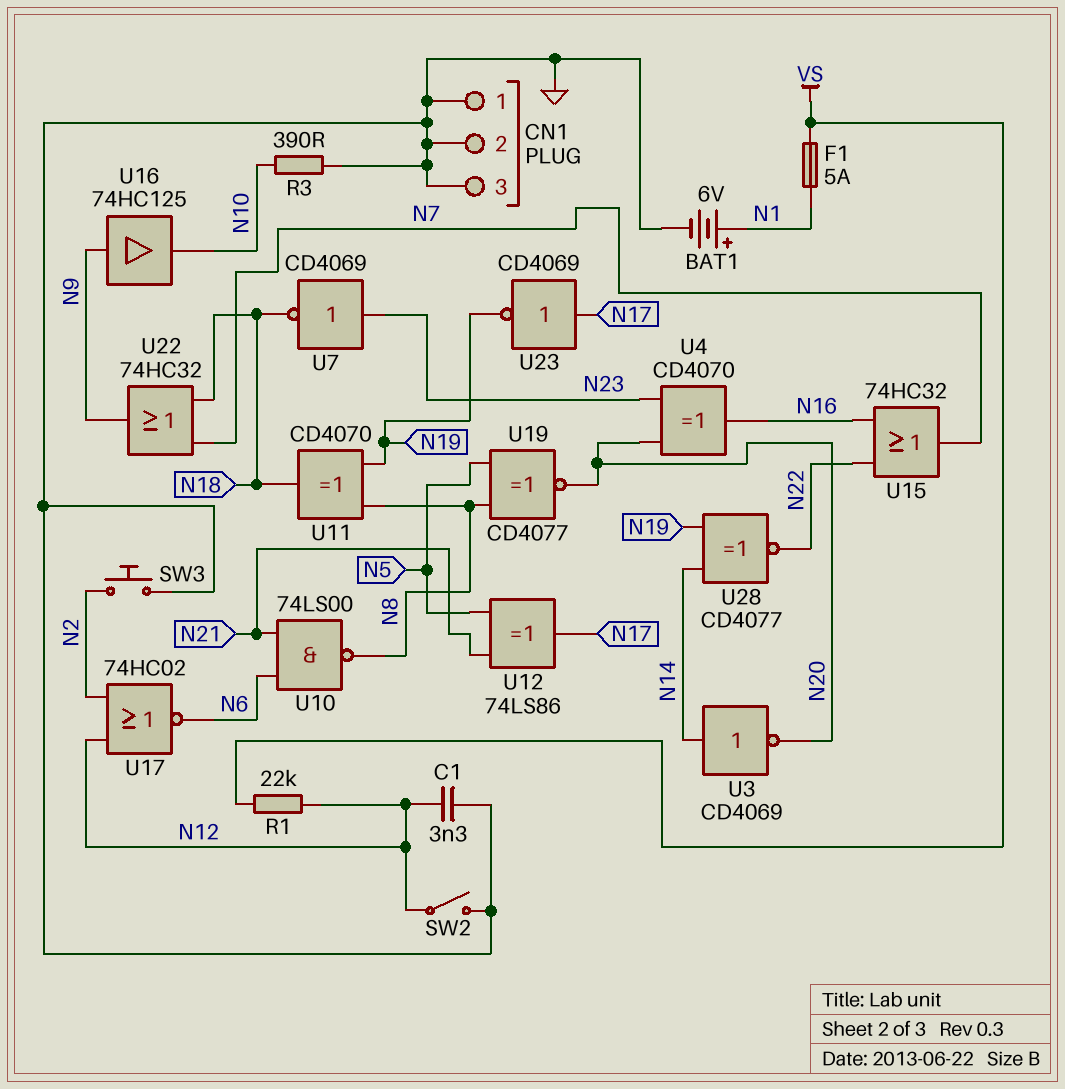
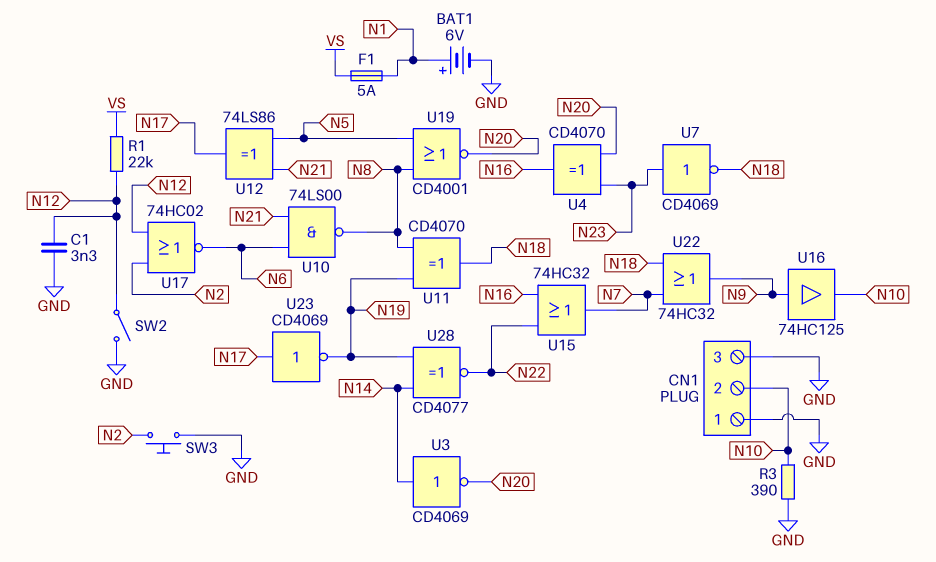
CN1 pin 2: GND -> N10
U19: XNOR CD4077 (in N5, in N8, out N20) -> NOR CD4001 (in N5, in N8, out N20)

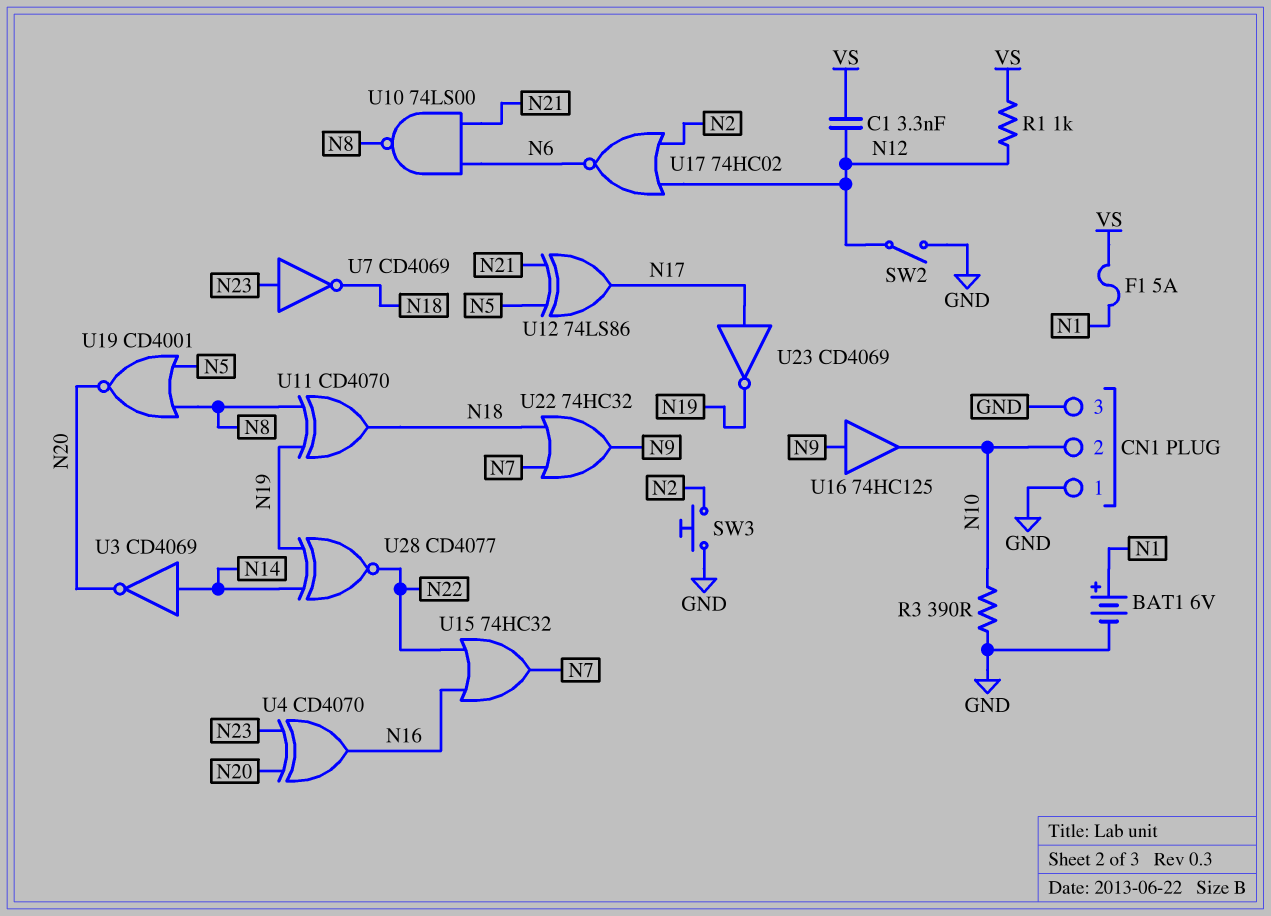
C1: 3.3nF (GND, N12) -> 3.3nF (N12, VS)
R1: 22k (N12, VS) -> 1k (N12, VS)

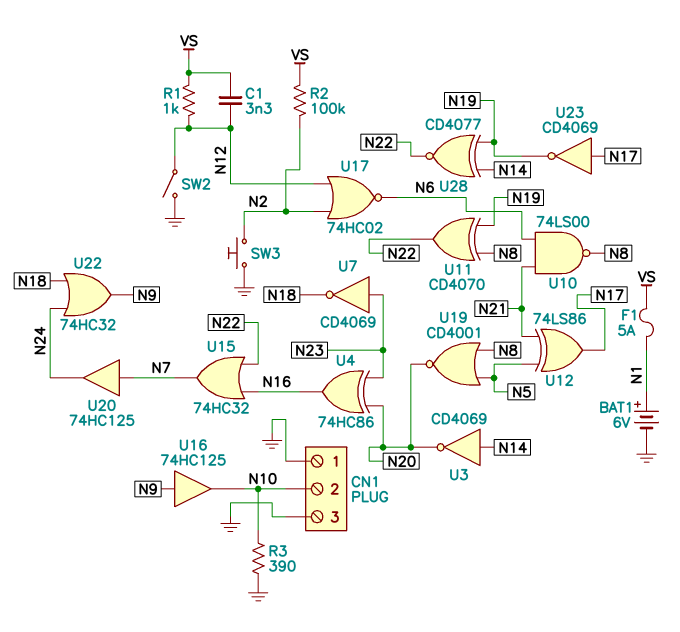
R2: none -> 100k (N2, VS)
U4: XOR CD4070 (in N20, in N23, out N16) -> XOR 74HC86 (in N20, in N23, out N16)
U11: XOR CD4070 (in N8, in N19, out N18) -> XOR CD4070 (in N8, in N19, out N22)
U20: none -> buffer 74HC125 (in N7, out N24)
U22: OR 74HC32 (in N7, in N18, out N9) -> OR 74HC32 (in N18, in N24, out N9)

